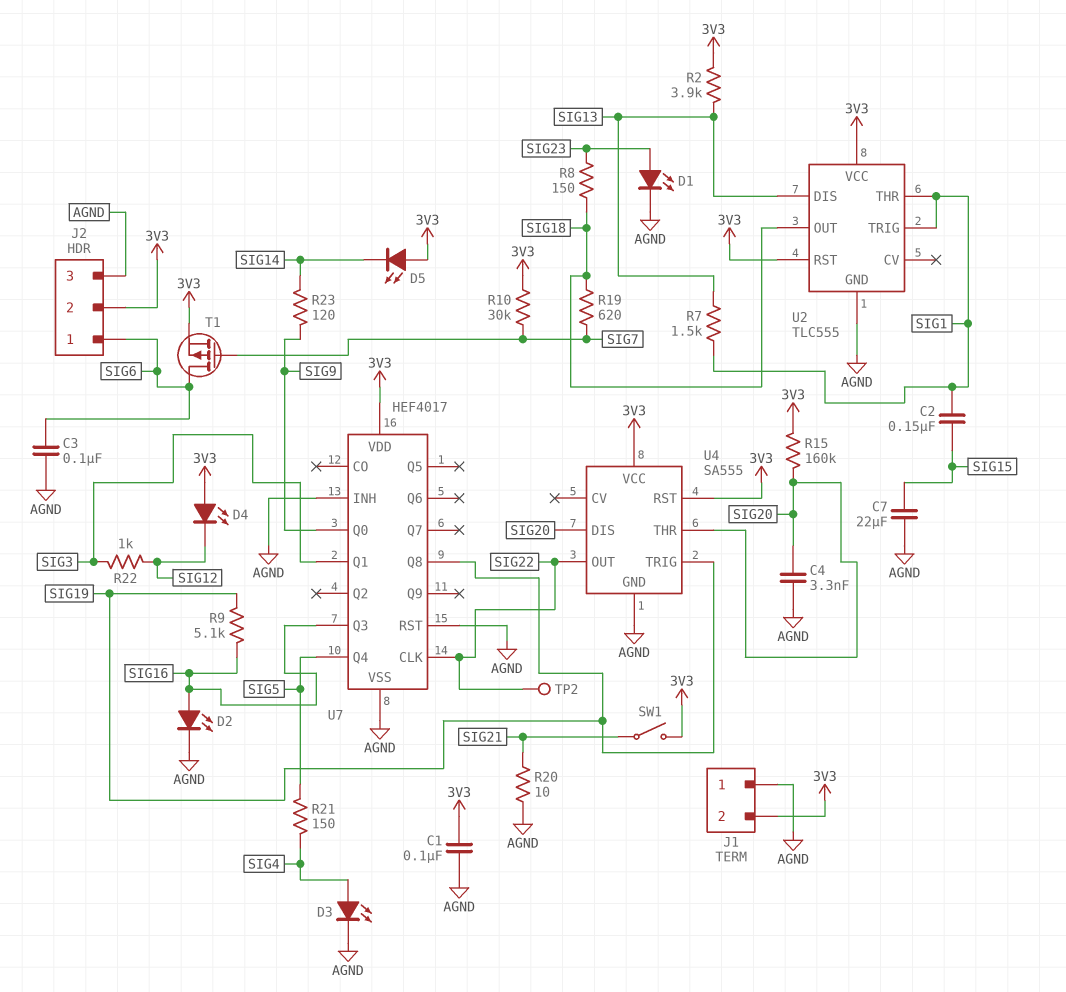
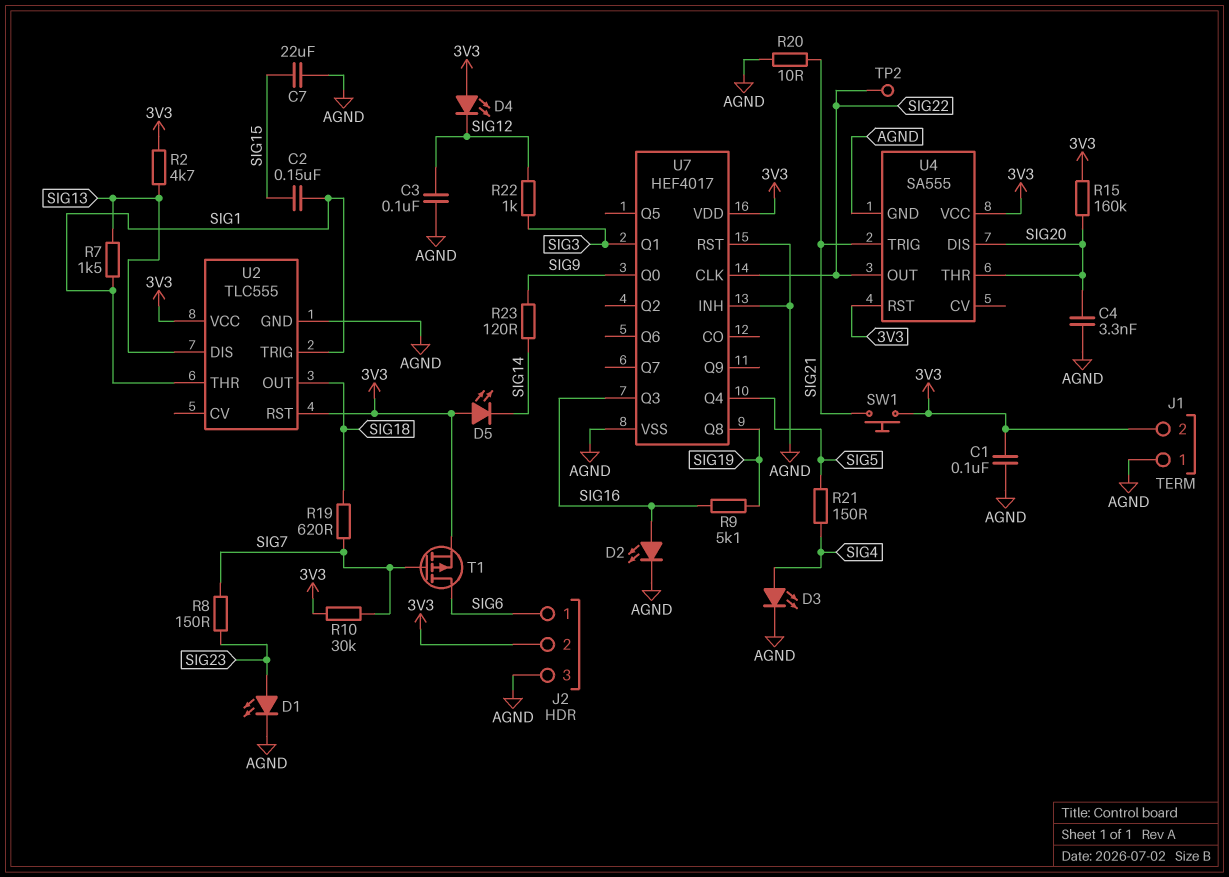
C3: 100nF (AGND, SIG6) -> 100nF (AGND, SIG12)
R2: 3.9k (3V3, SIG13) -> 4.7k (3V3, SIG13)
R8: 150 (SIG18, SIG23) -> 150 (SIG7, SIG23)
SW1: switch (3V3, SIG21) -> button (3V3, SIG21)
U4 pin TRIG: SIG19 -> SIG21

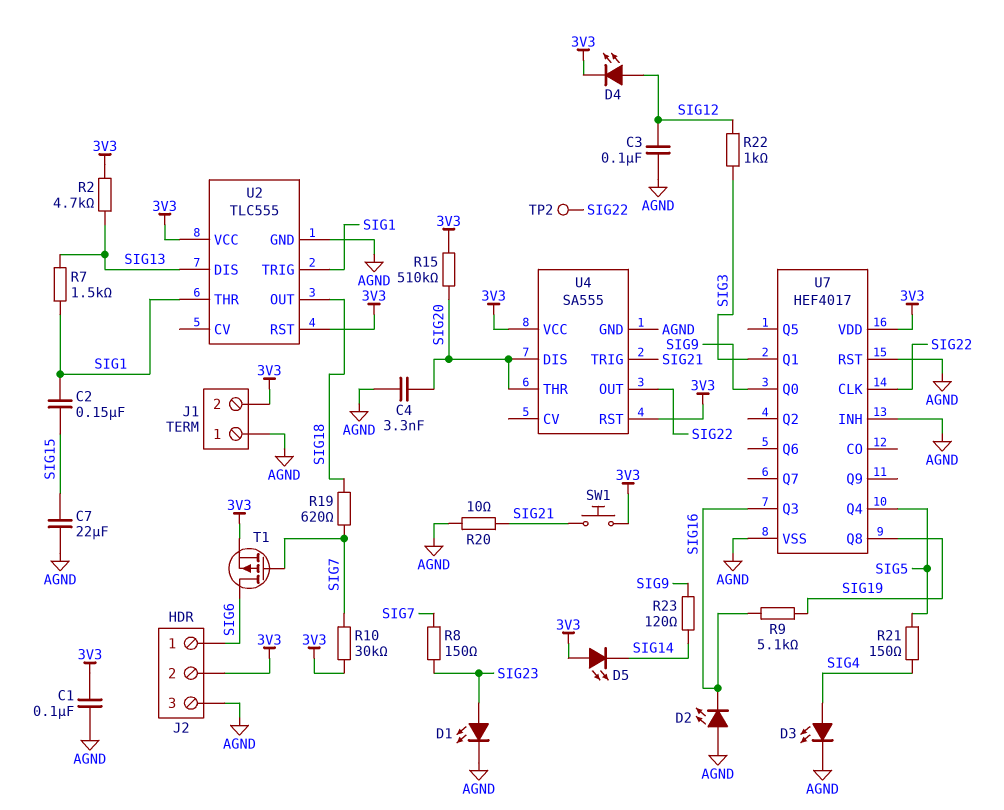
D2: LED (A SIG16, K AGND) -> LED (A AGND, K SIG16)
D4: LED (A 3V3, K SIG12) -> LED (A SIG12, K 3V3)
R15: 160k (3V3, SIG20) -> 510k (3V3, SIG20)

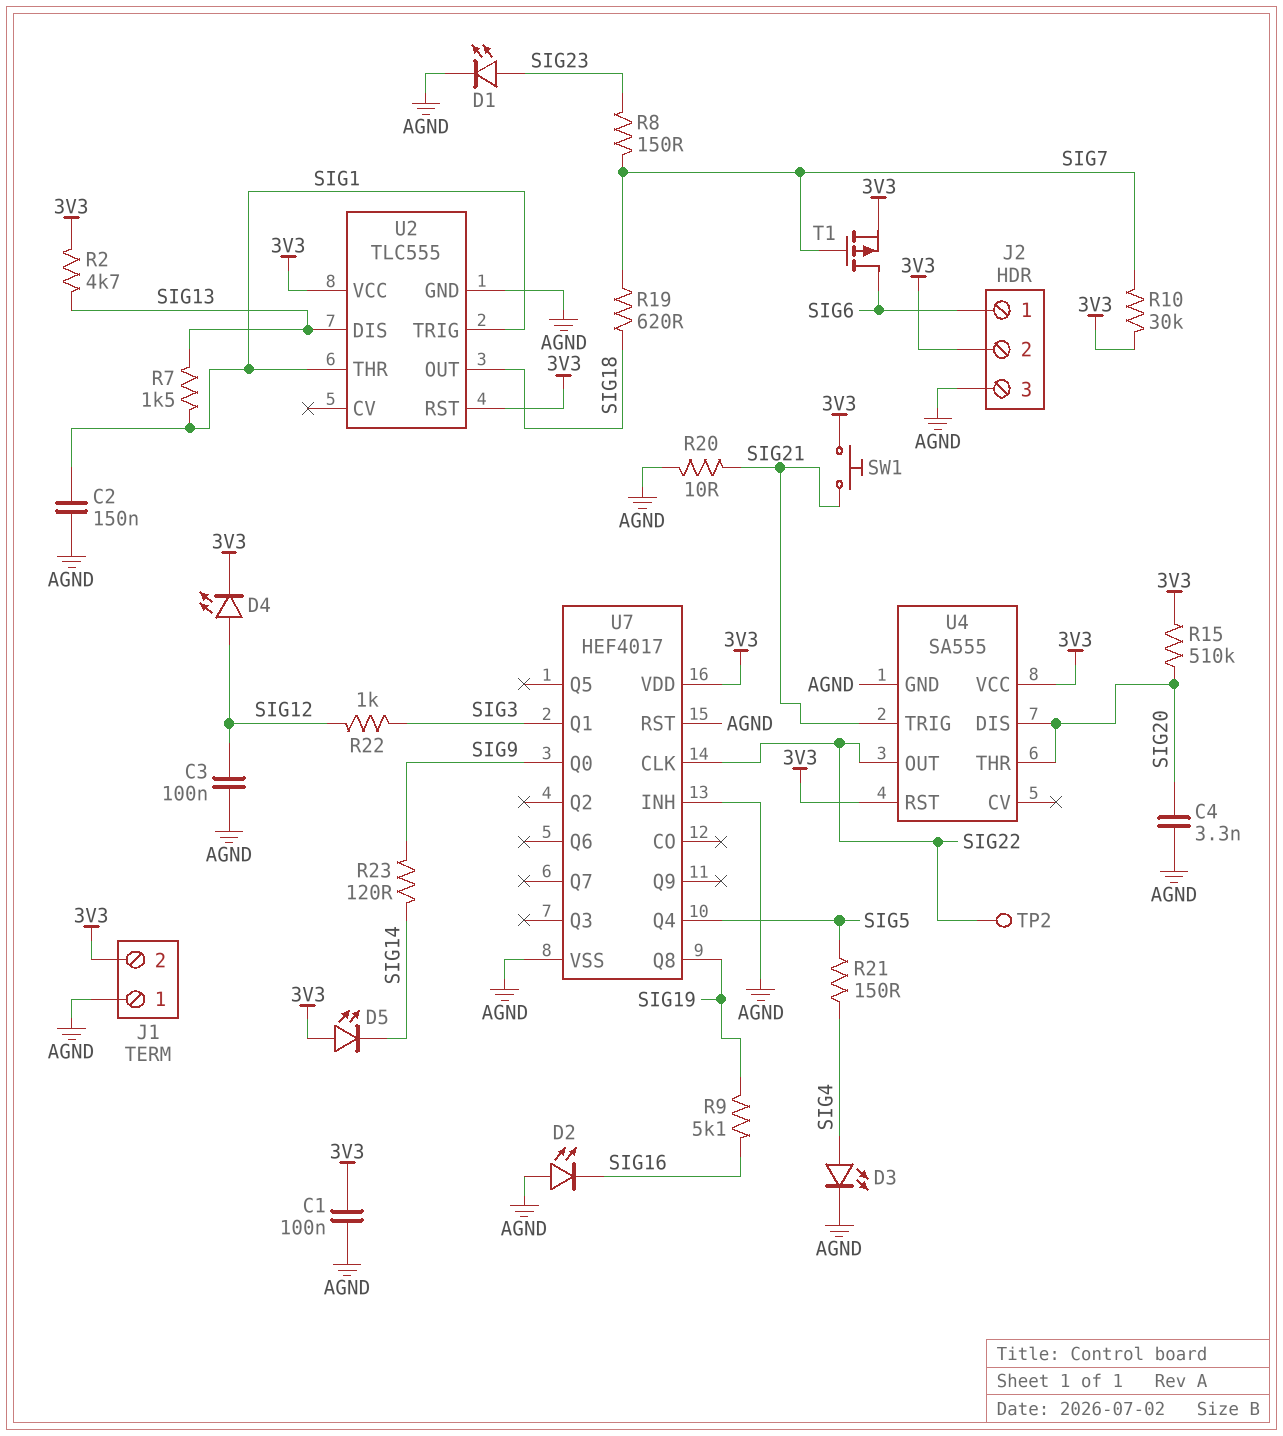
C2: 150nF (SIG1, SIG15) -> 150nF (AGND, SIG1)
C7: 22uF (AGND, SIG15) -> none
U7 pin Q3: SIG16 -> none

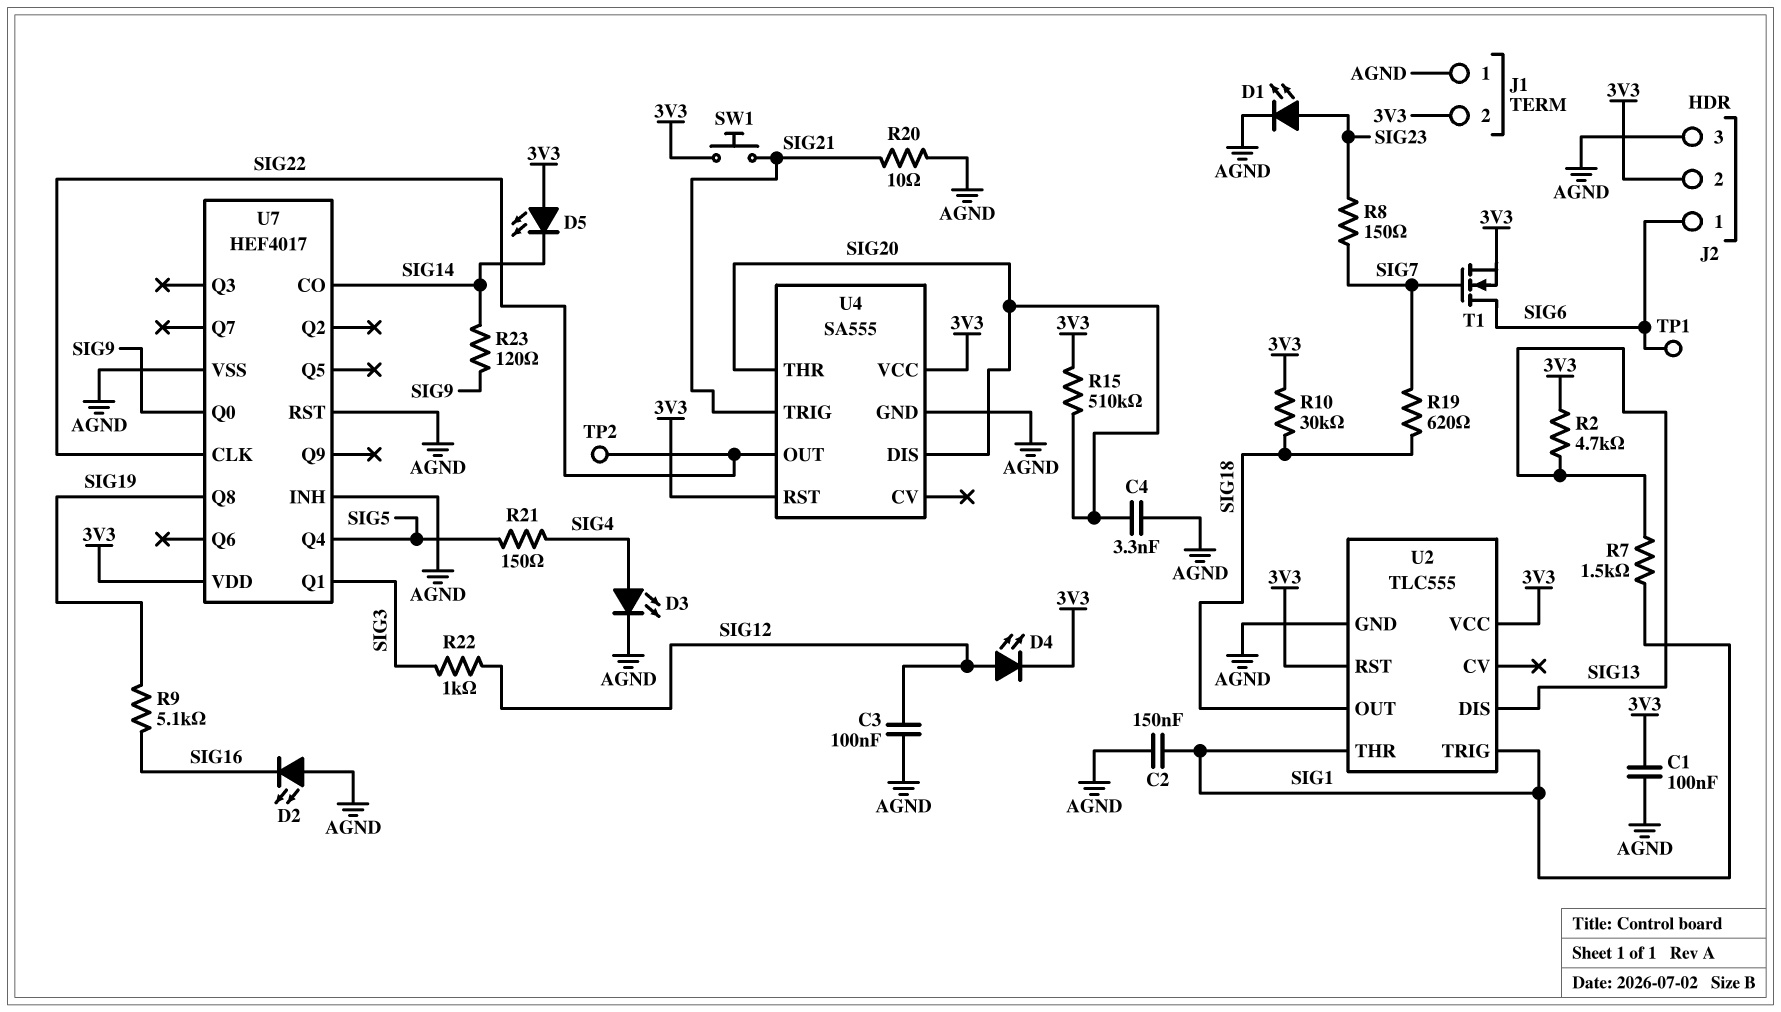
R10: 30k (3V3, SIG7) -> 30k (3V3, SIG18)
T1: PMOS (G SIG7, D SIG6, S 3V3) -> NMOS (G SIG7, D SIG6, S 3V3)
TP1: none -> test point (SIG6)
U7 pin CO: none -> SIG14

